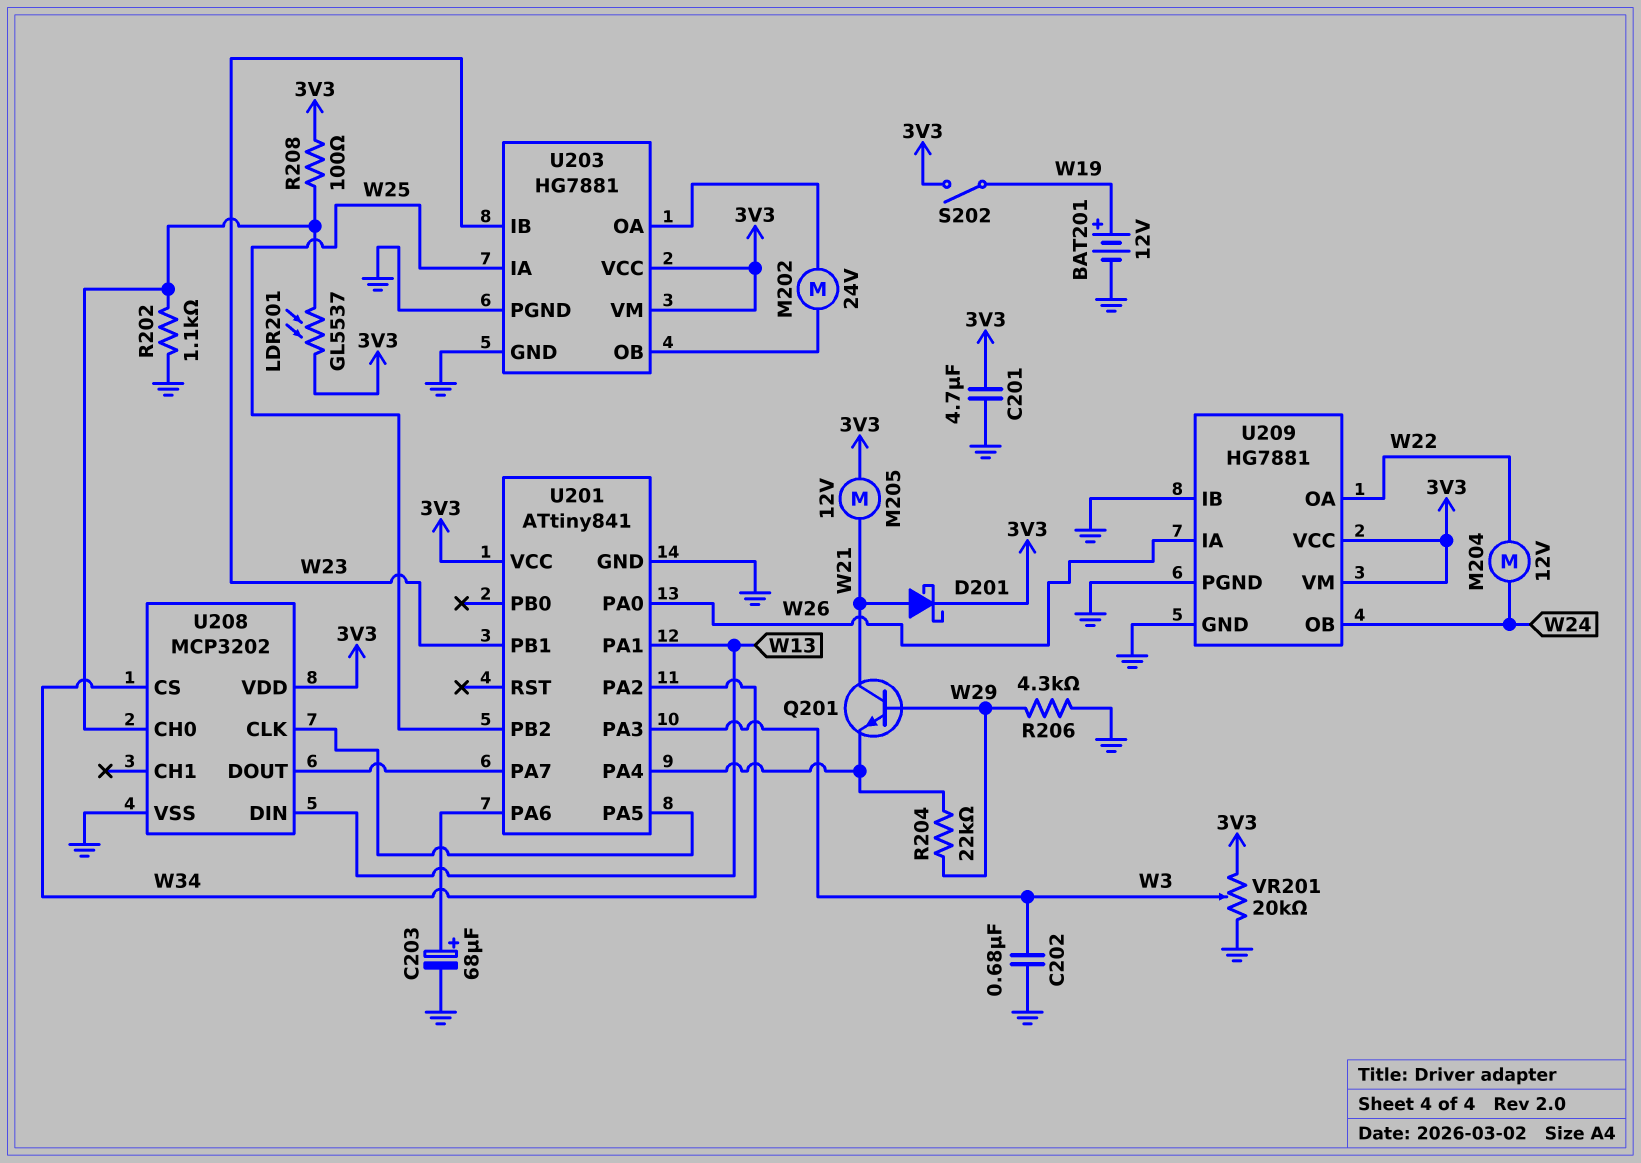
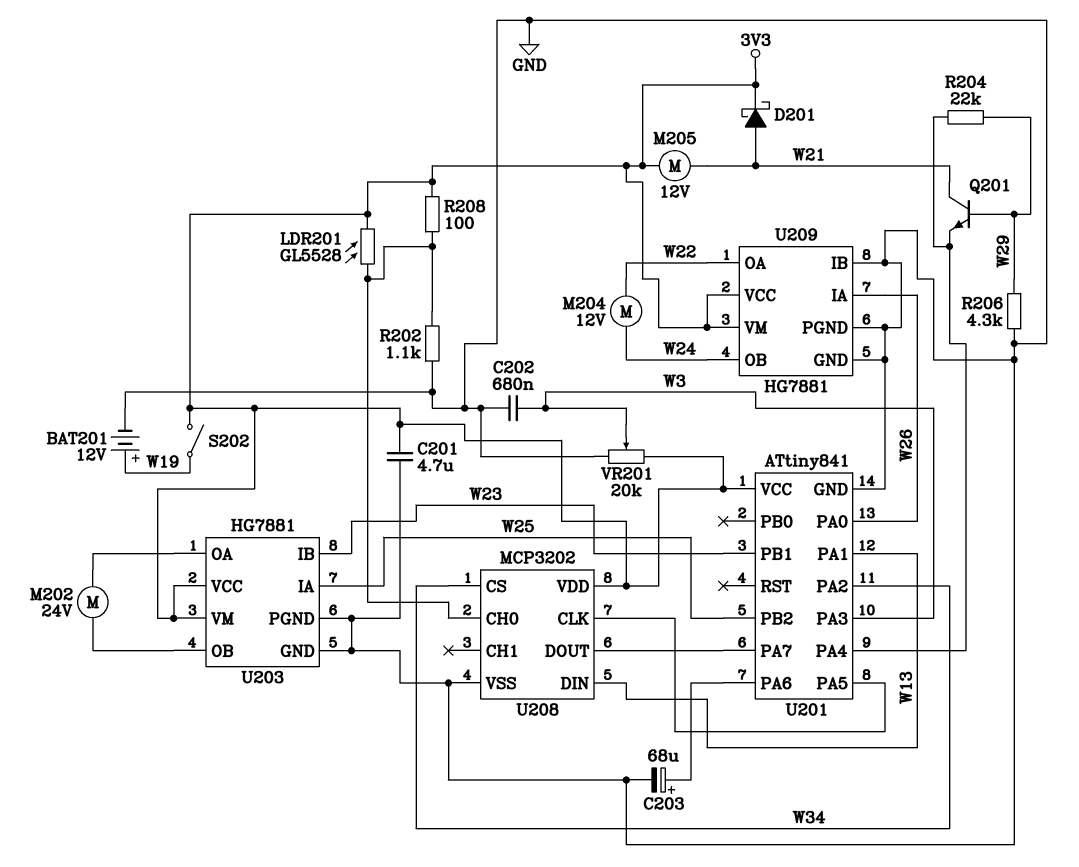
LDR201: GL5537 (3V3, U208/CH0) -> GL5528 (3V3, U208/CH0)

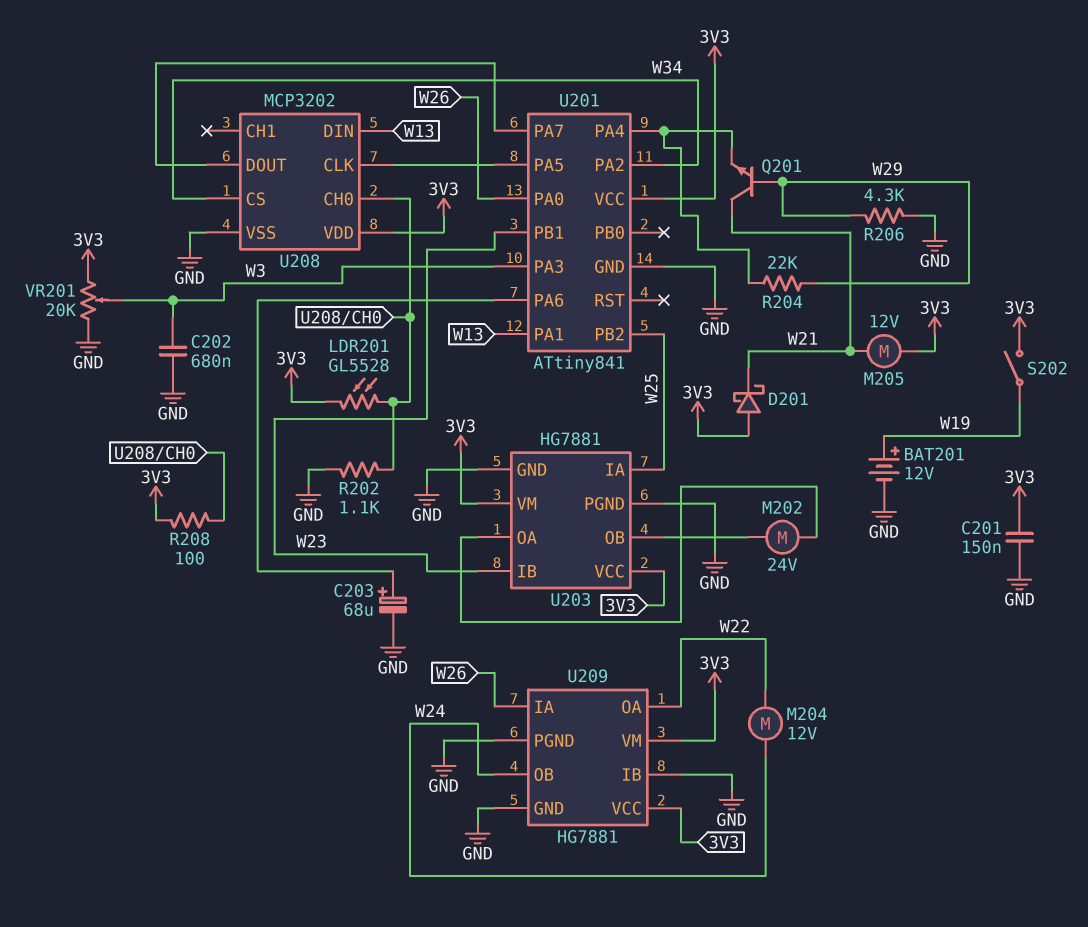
C201: 4.7uF (3V3, GND) -> 150nF (3V3, GND)
D201: schottky (A W21, K 3V3) -> schottky (A 3V3, K W21)

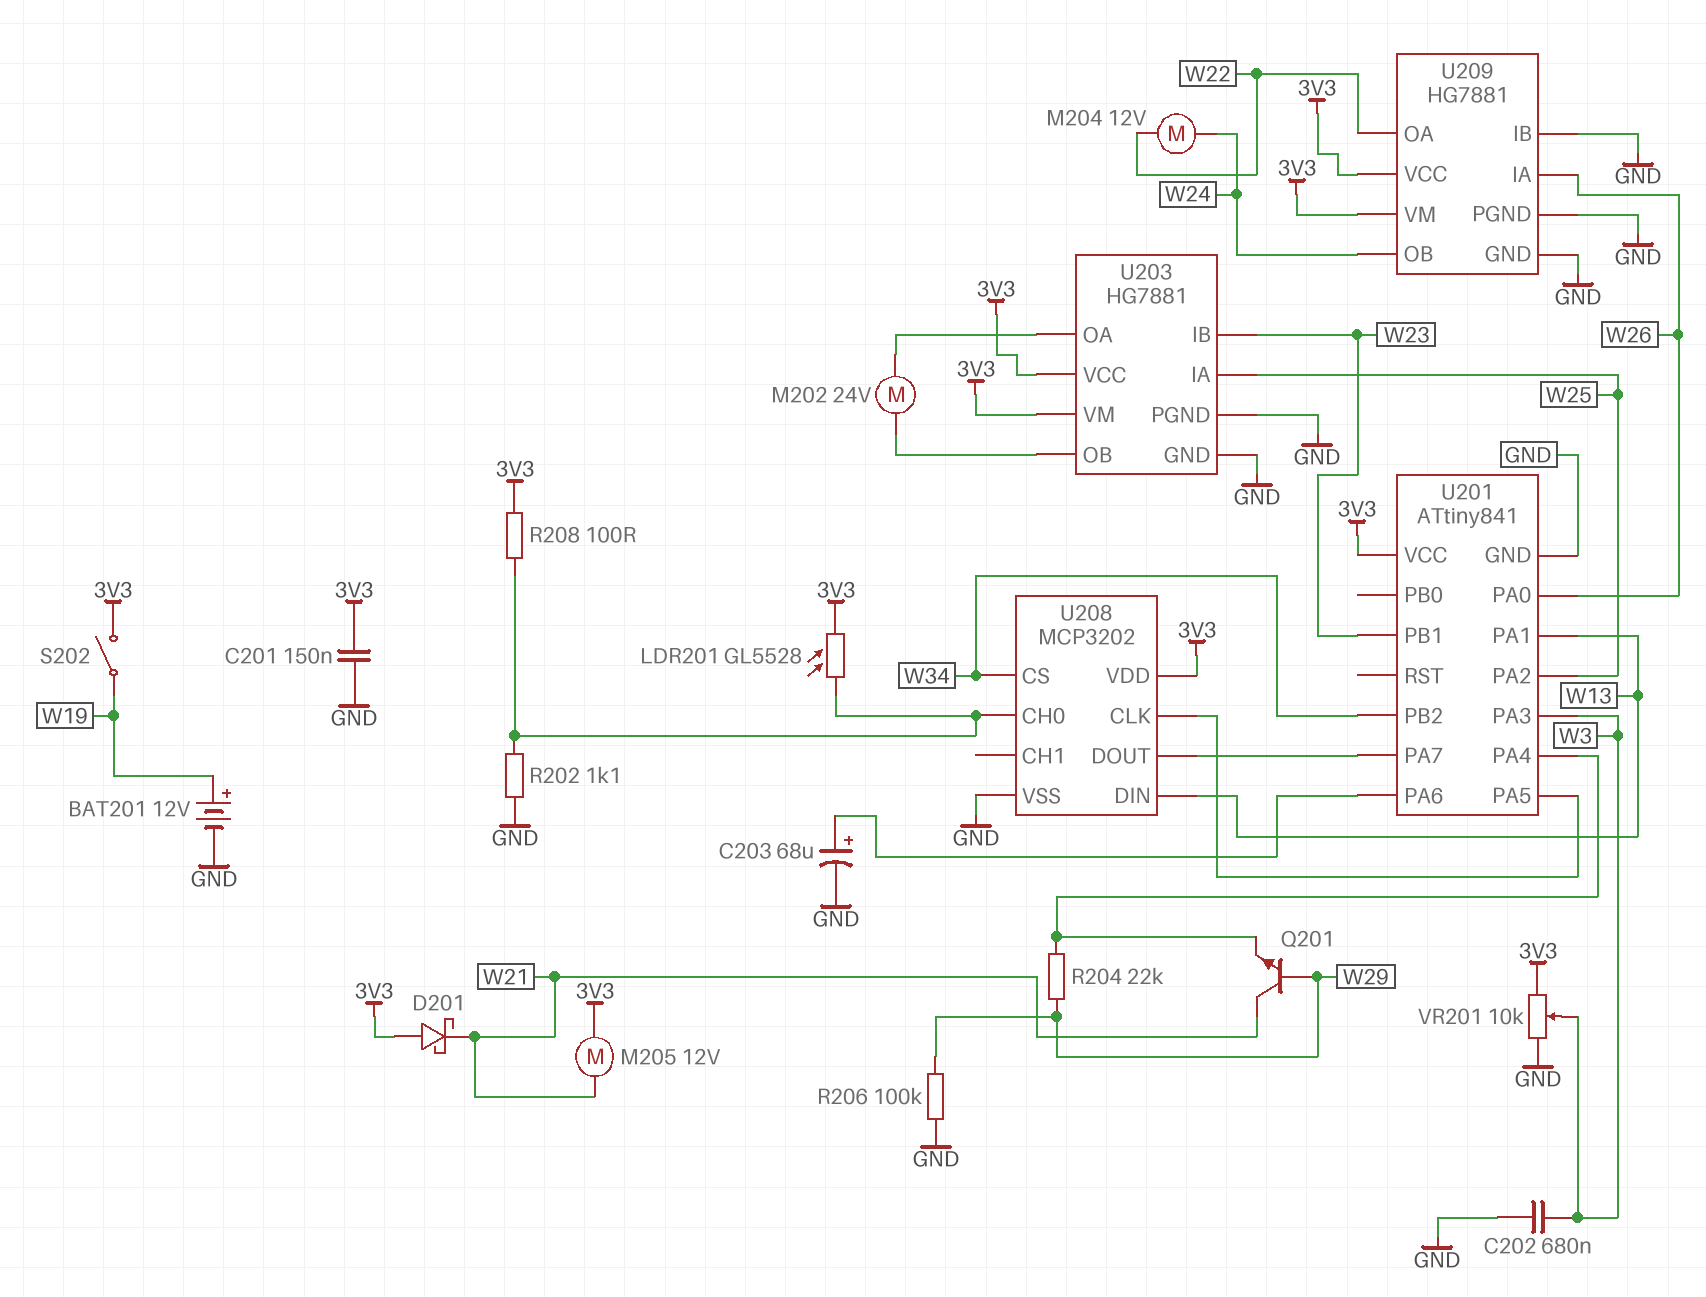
R206: 4.3k (GND, W29) -> 100k (GND, W29)
U201 pin PA2: W34 -> W25
U201 pin PB2: W25 -> W34
VR201: 20k (3V3, GND, wiper W3) -> 10k (3V3, GND, wiper W3)

